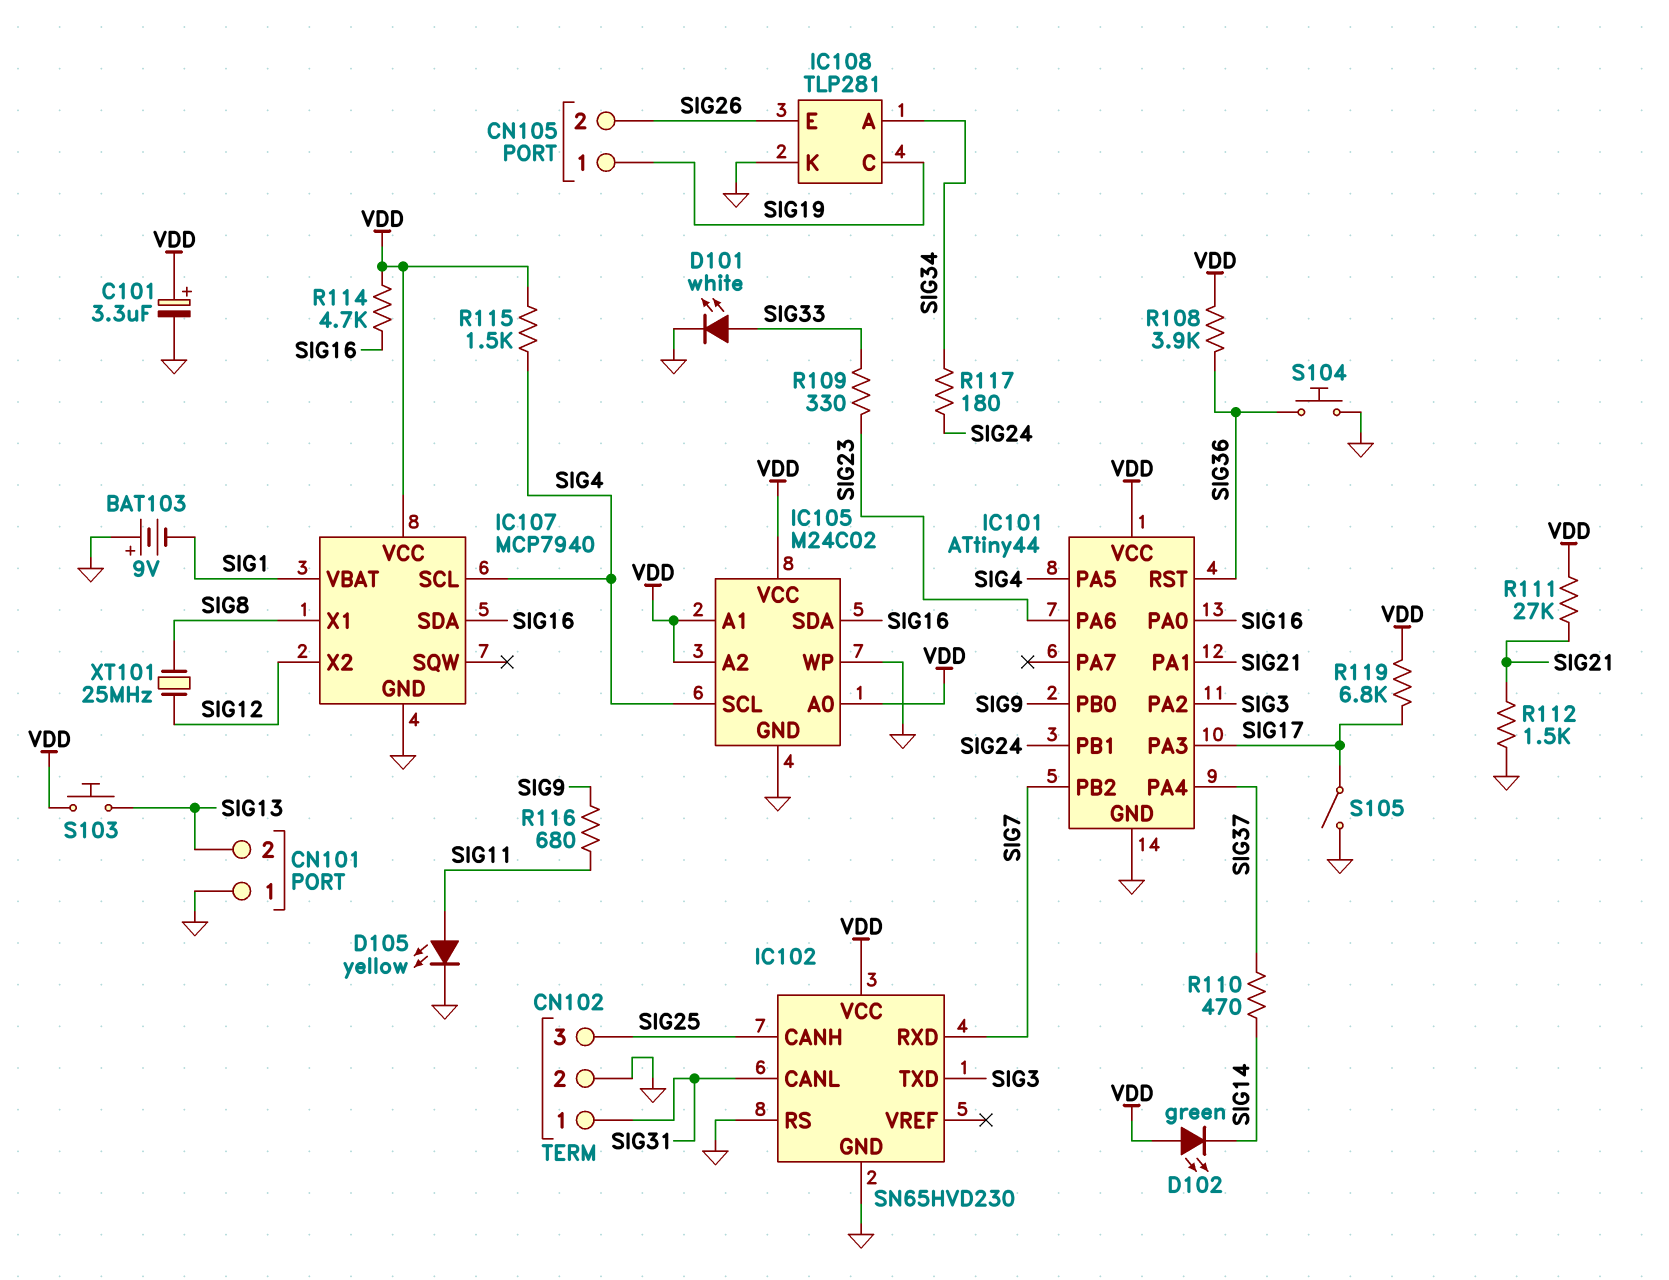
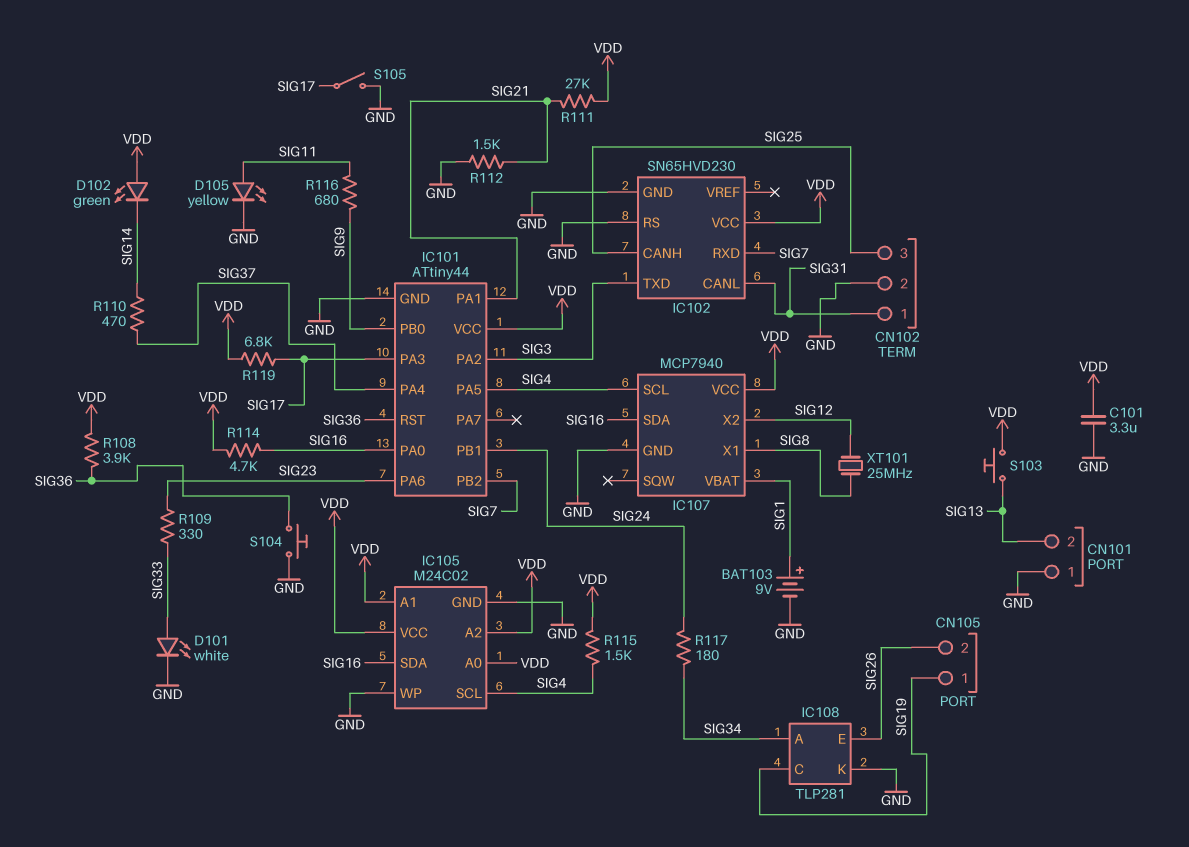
BAT103: 9V (plus GND, minus SIG1) -> 9V (plus SIG1, minus GND)
C101: 3.3uF (plus VDD, minus GND) -> 3.3uF (GND, VDD)

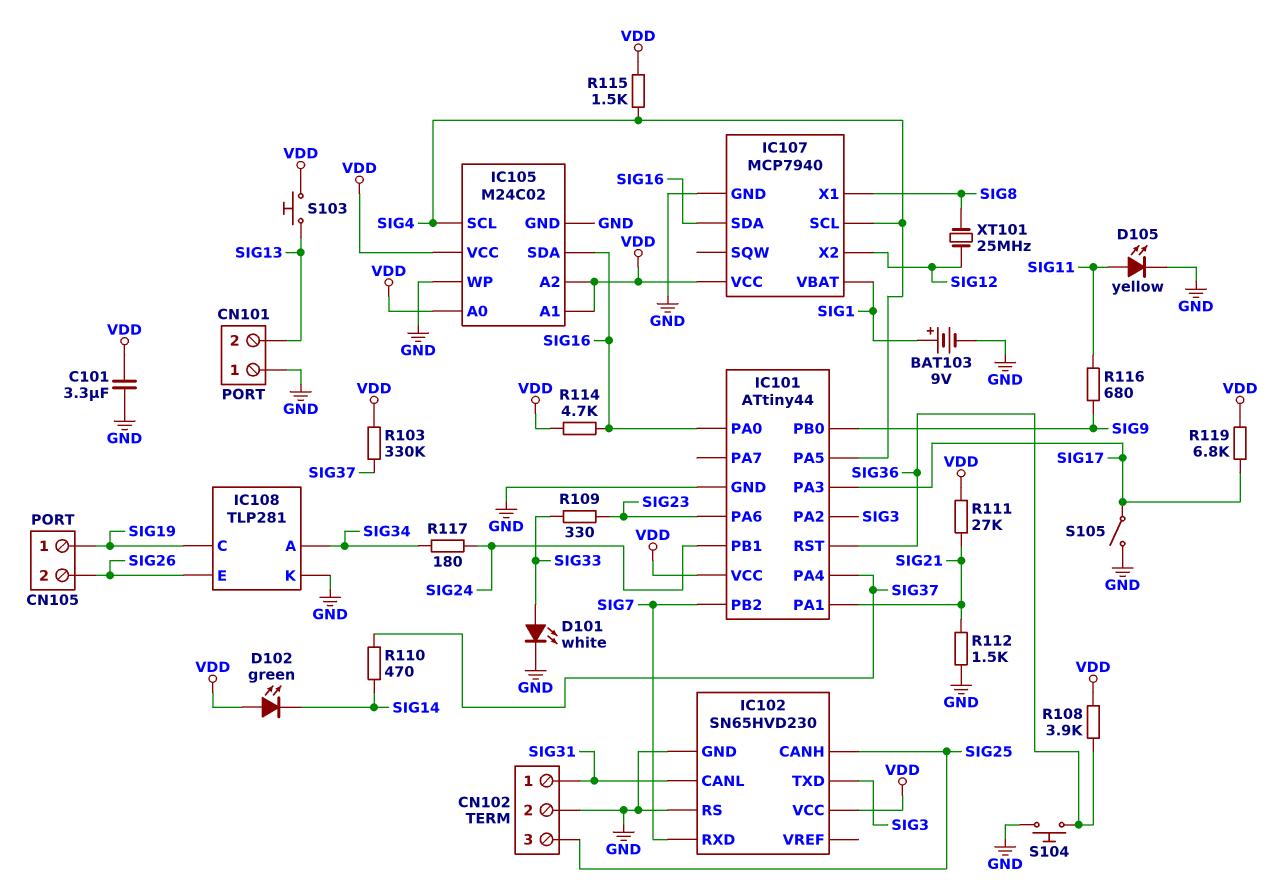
R103: none -> 330k (SIG37, VDD)

